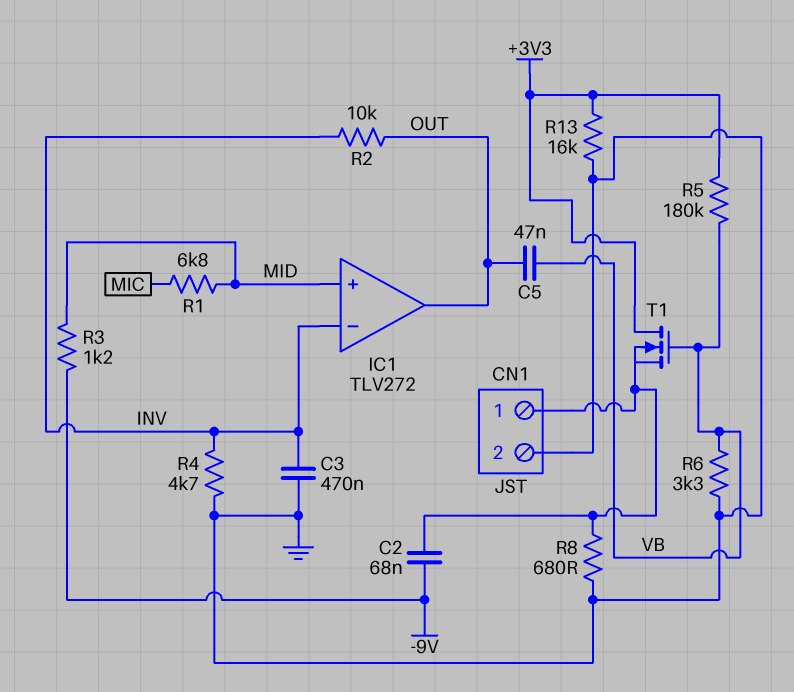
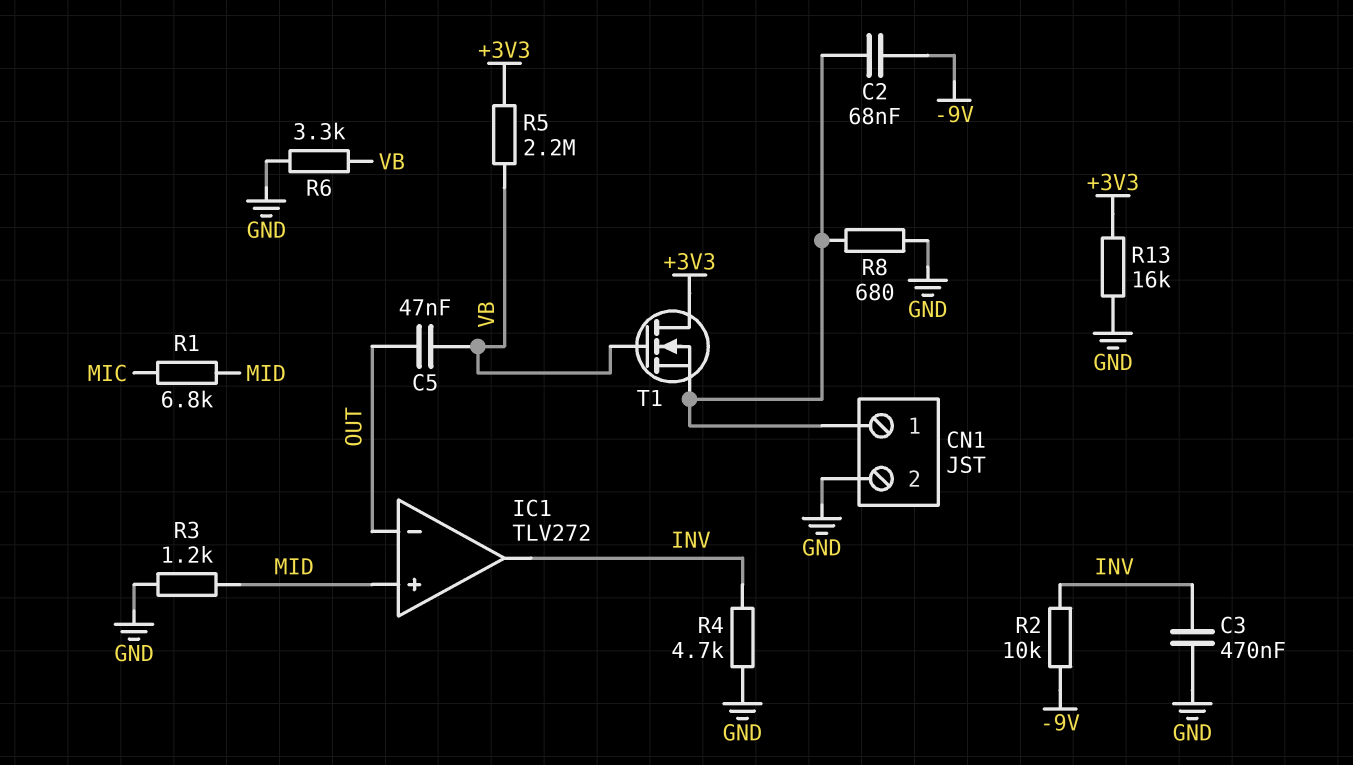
IC1 pin in-: INV -> OUT
IC1 pin out: OUT -> INV
R2: 10k (INV, OUT) -> 10k (-9V, INV)
R3: 1.2k (-9V, MID) -> 1.2k (GND, MID)
R5: 180k (+3V3, VB) -> 2.2M (+3V3, VB)

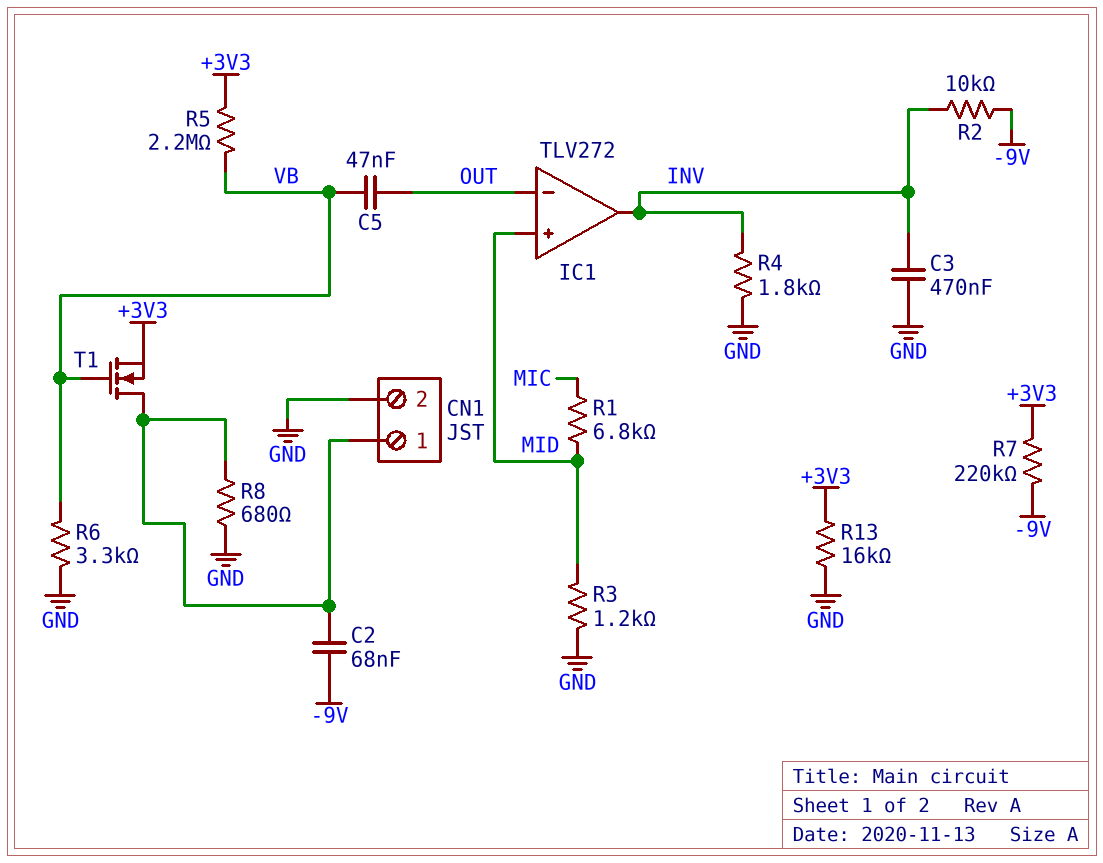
R4: 4.7k (GND, INV) -> 1.8k (GND, INV)
R7: none -> 220k (+3V3, -9V)
T1: NMOS (G VB, D +3V3, S CN1/1) -> NMOS (G VB, D CN1/1, S +3V3)

